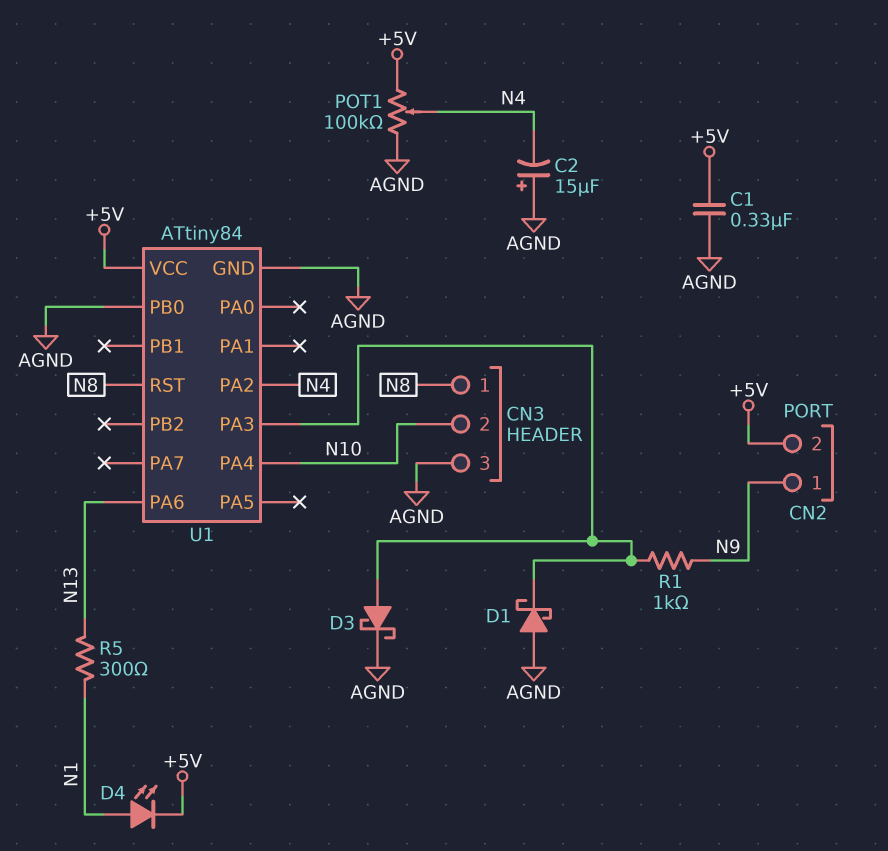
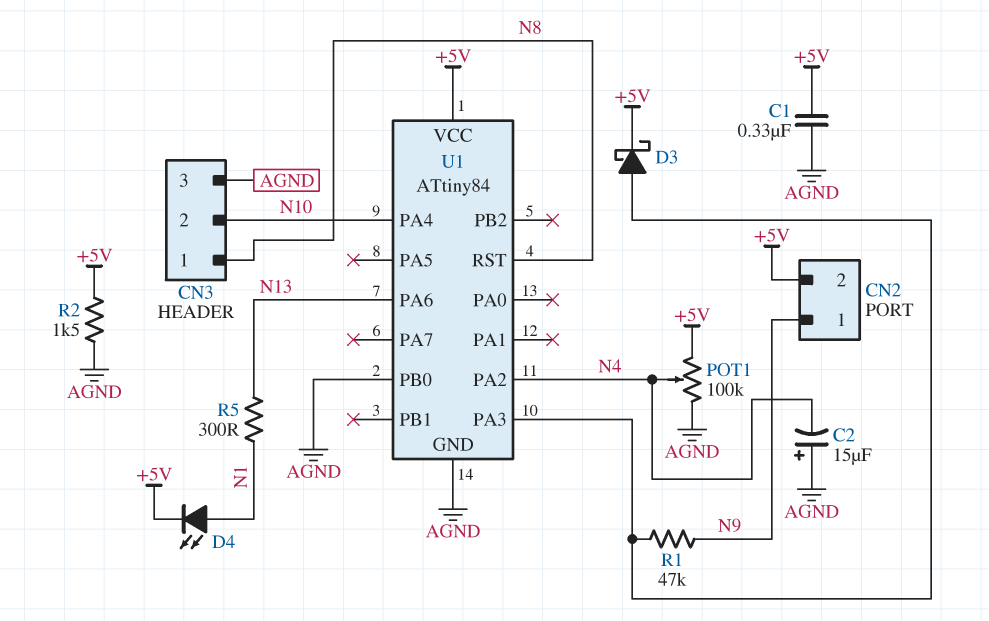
D1: schottky (A AGND, K U1/PA3) -> none
D3: schottky (A U1/PA3, K AGND) -> schottky (A U1/PA3, K +5V)
R1: 1k (N9, U1/PA3) -> 47k (N9, U1/PA3)
R2: none -> 1.5k (+5V, AGND)

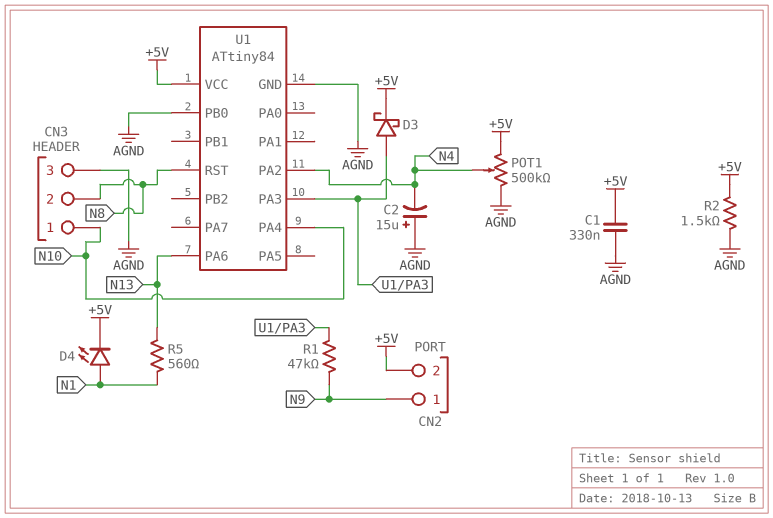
CN3 pin 1: N8 -> N10
CN3 pin 2: N10 -> N8
POT1: 100k (+5V, AGND, wiper N4) -> 500k (+5V, AGND, wiper N4)
R5: 300 (N1, N13) -> 560 (N1, N13)

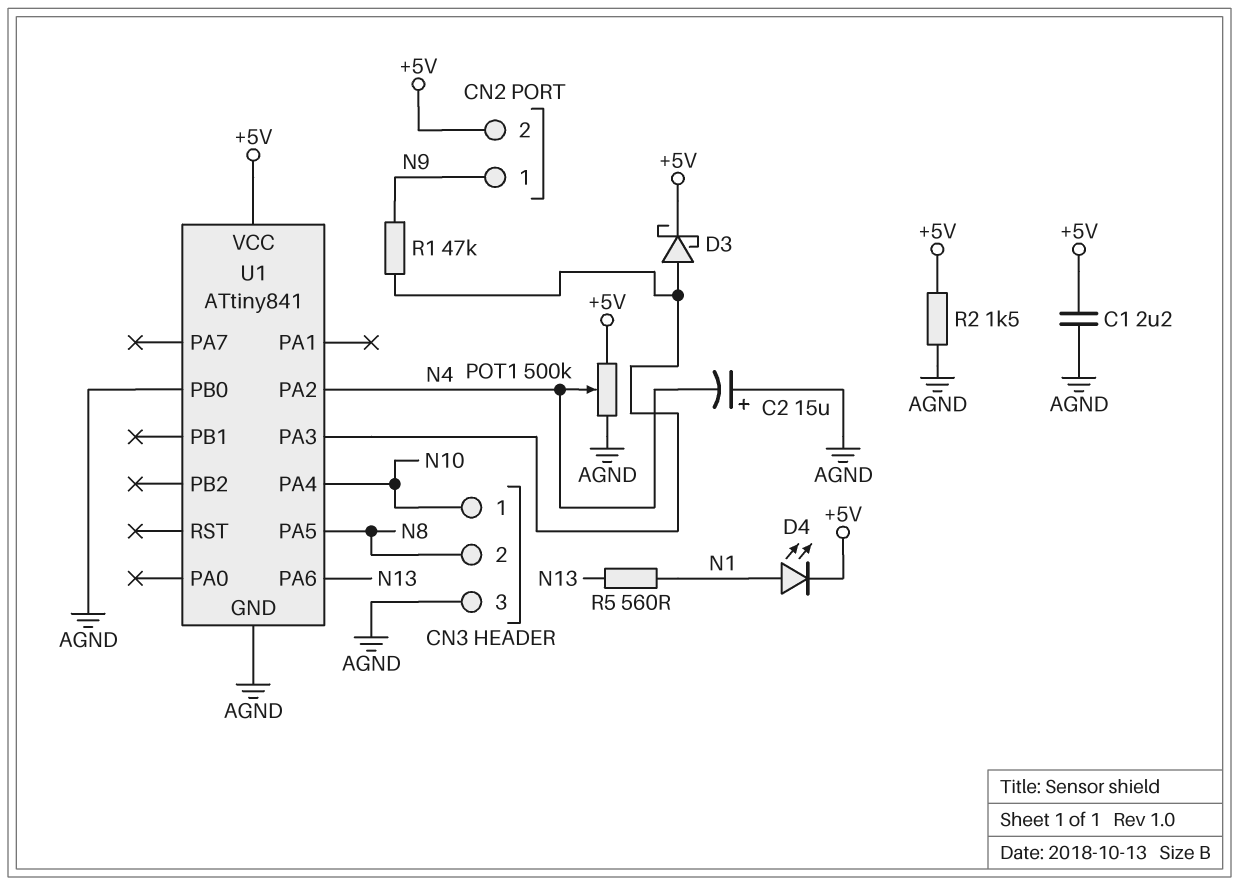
C1: 330nF (+5V, AGND) -> 2.2uF (+5V, AGND)
U1: ATtiny84 -> ATtiny841
U1 pin PA5: none -> N8
U1 pin RST: N8 -> none

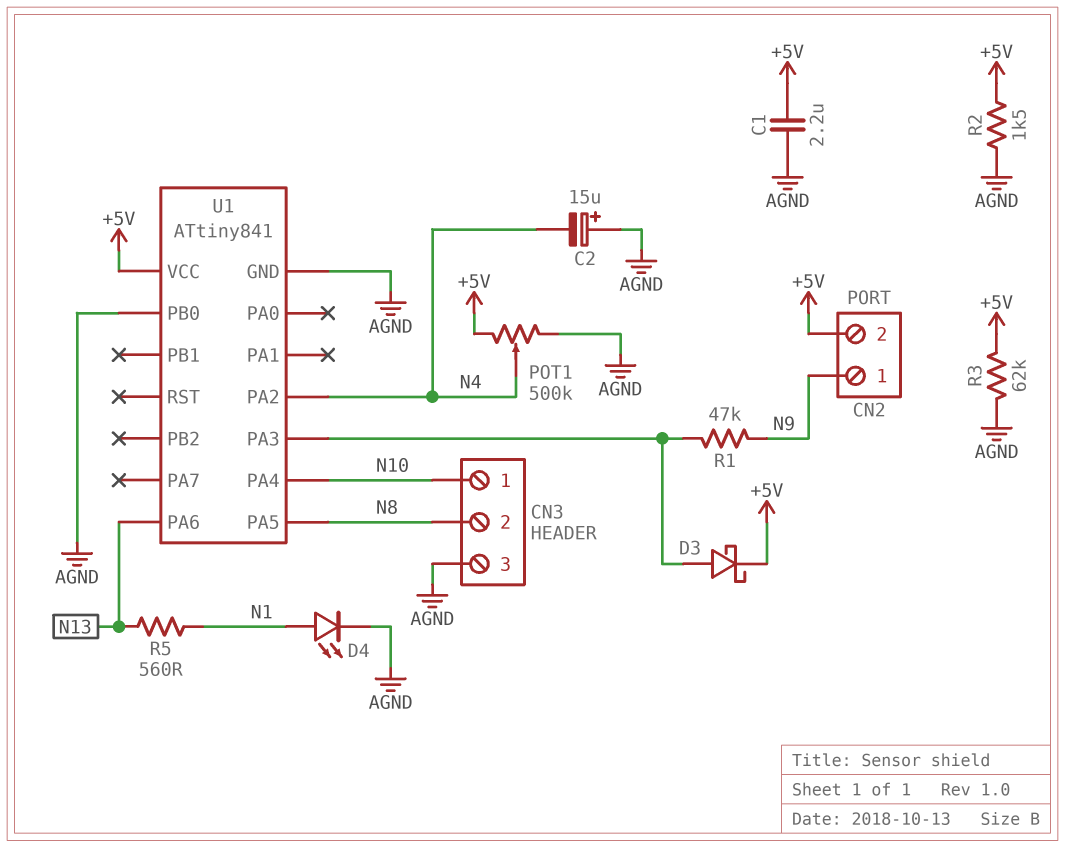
D4: LED (A N1, K +5V) -> LED (A N1, K AGND)
R3: none -> 62k (+5V, AGND)

